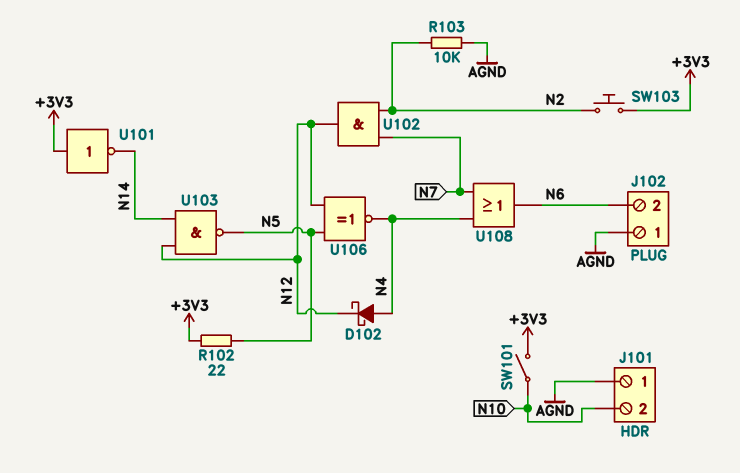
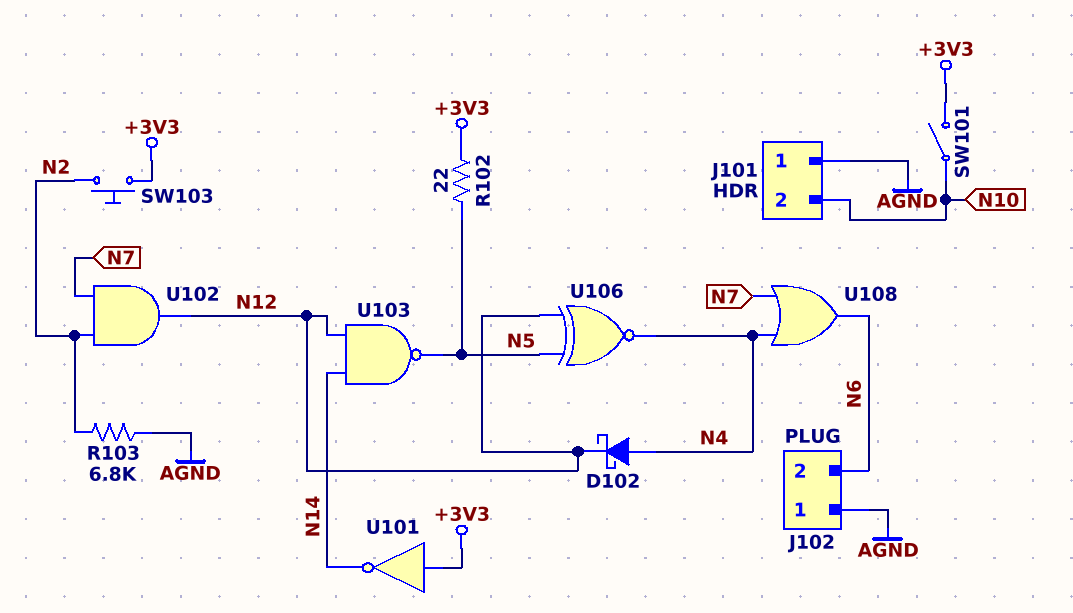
R103: 10k (AGND, N2) -> 6.8k (AGND, N2)

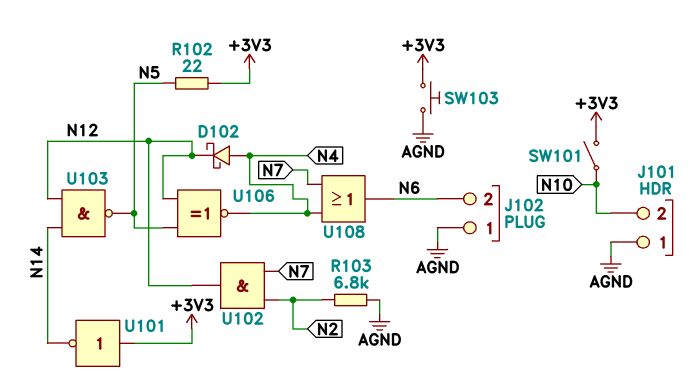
SW103: button (+3V3, N2) -> button (+3V3, AGND)

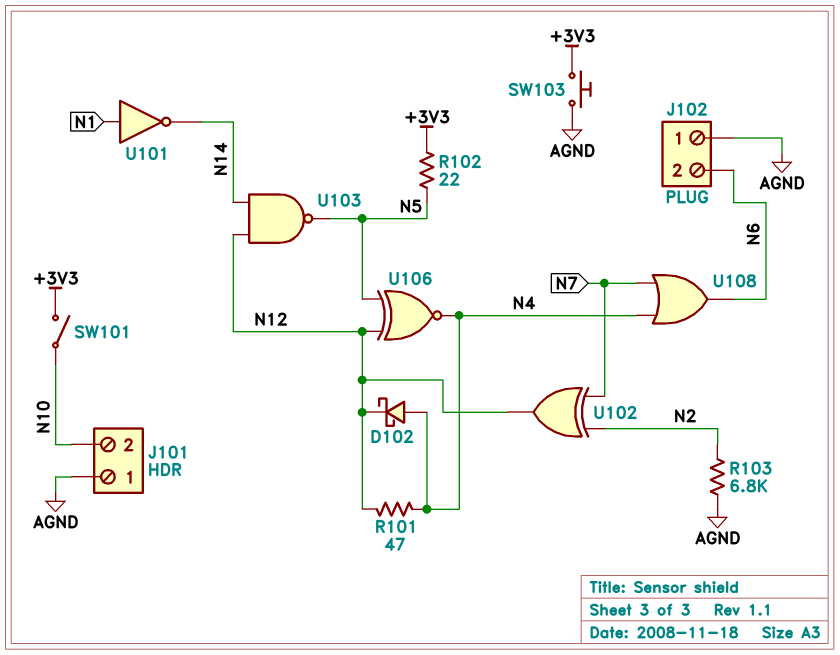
R101: none -> 47 (N4, N12)
U101: NOT (in +3V3, out N14) -> NOT (in N1, out N14)
U102: AND (in N2, in N7, out N12) -> XOR (in N2, in N7, out N12)

